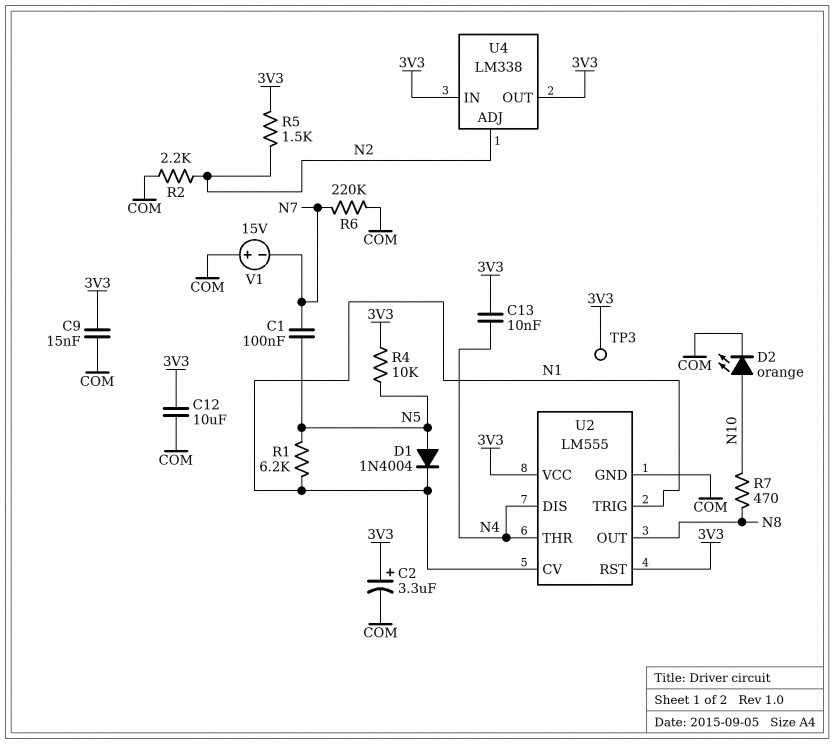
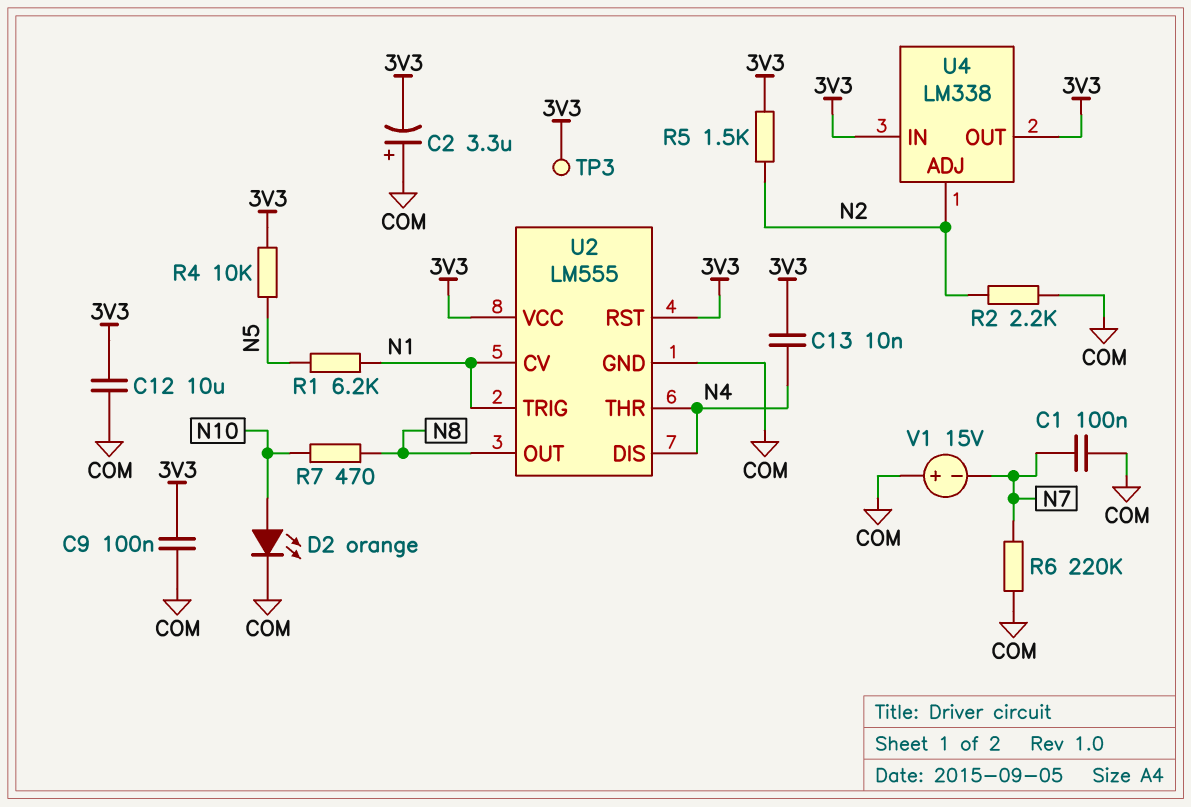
C1: 100nF (N5, N7) -> 100nF (COM, N7)
C2: 3.3uF (plus 3V3, minus COM) -> 3.3uF (plus COM, minus 3V3)
C9: 15nF (3V3, COM) -> 100nF (3V3, COM)
D1: diode 1N4004 (A N5, K N1) -> none

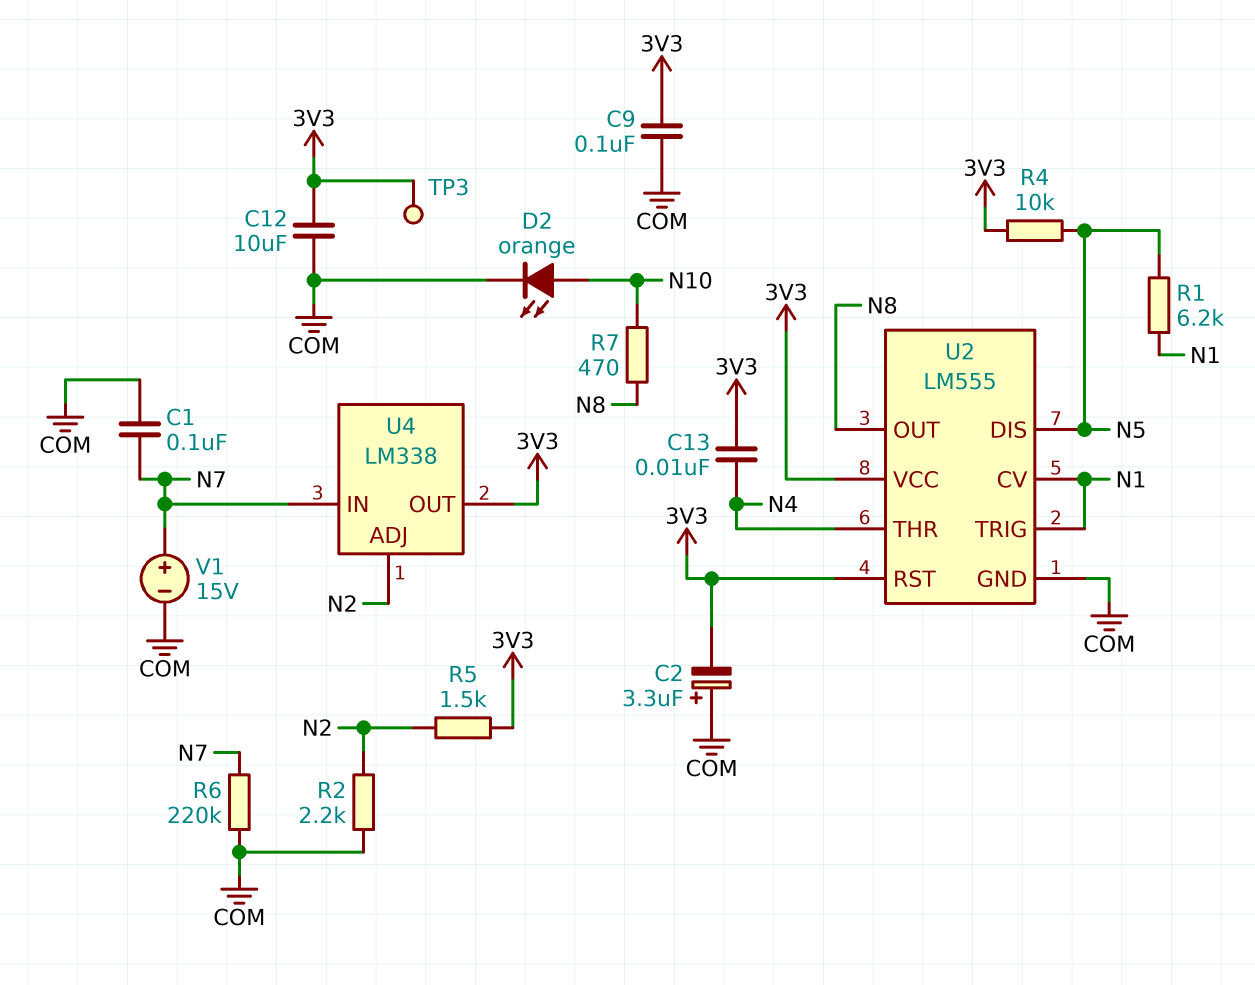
U2 pin DIS: N4 -> N5
U4 pin IN: 3V3 -> N7
V1: 15V (plus COM, minus N7) -> 15V (plus N7, minus COM)

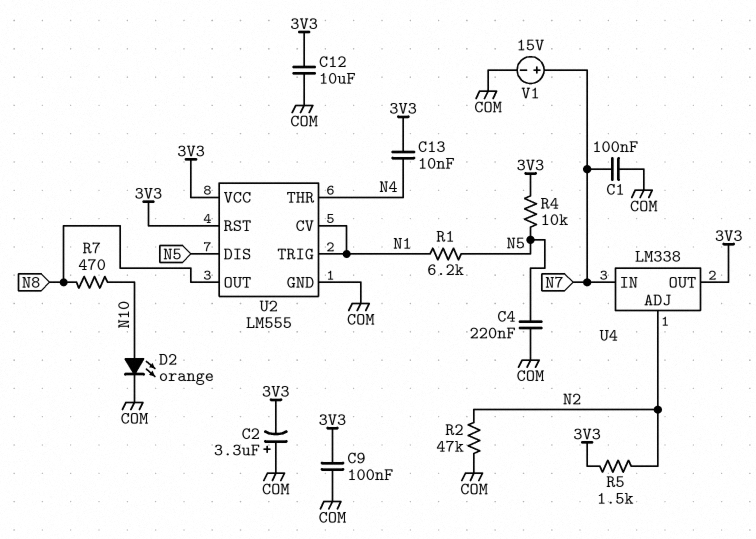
C4: none -> 220nF (COM, N5)
R2: 2.2k (COM, N2) -> 47k (COM, N2)
R6: 220k (COM, N7) -> none
TP3: test point (3V3) -> none

